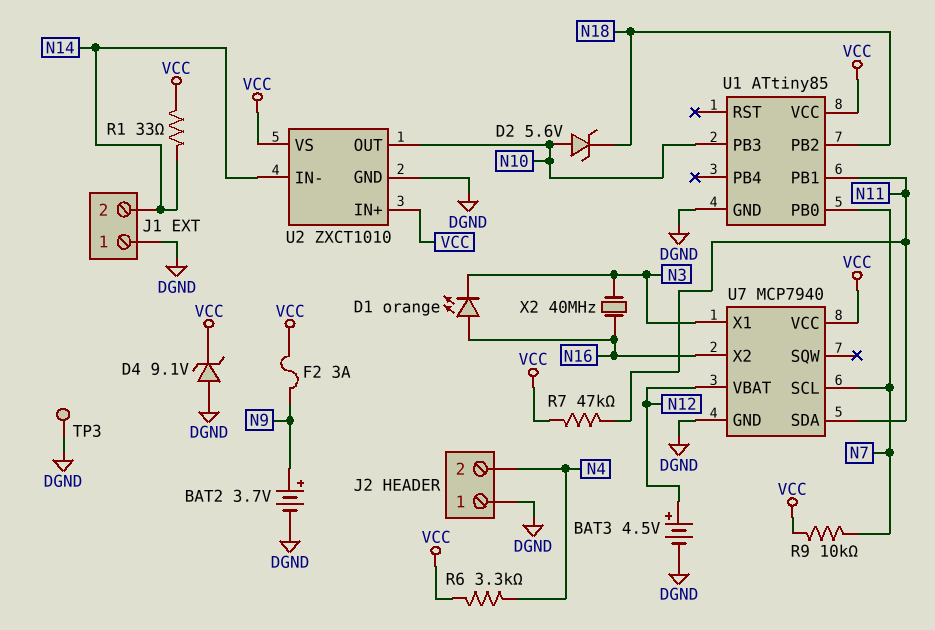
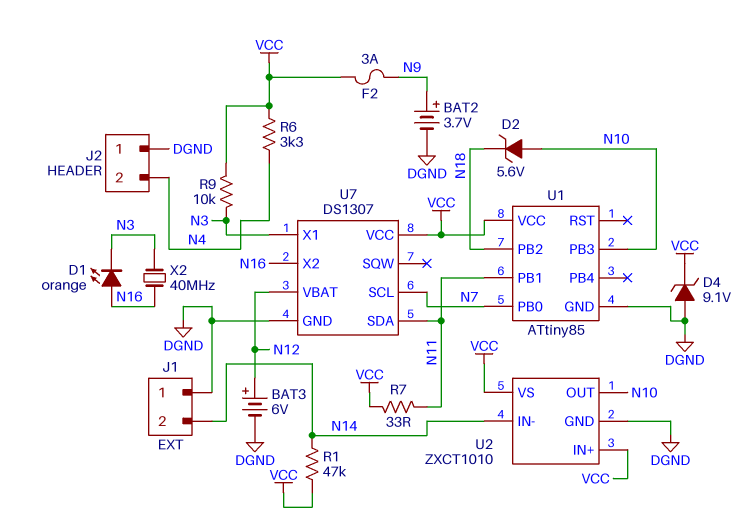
BAT3: 4.5V (plus N12, minus DGND) -> 6V (plus N12, minus DGND)
R1: 33 (N14, VCC) -> 47k (N14, VCC)
R7: 47k (N11, VCC) -> 33 (N11, VCC)
R9: 10k (N7, VCC) -> 10k (N3, VCC)
TP3: test point (DGND) -> none
U7: MCP7940 -> DS1307

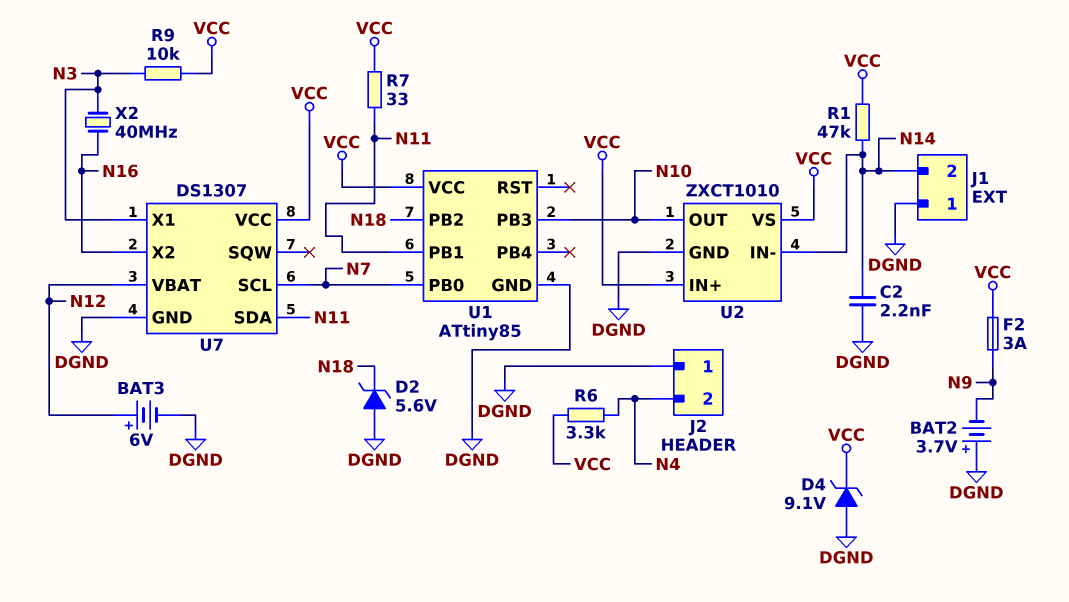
BAT2: 3.7V (plus N9, minus DGND) -> 3.7V (plus DGND, minus N9)
C2: none -> 2.2nF (DGND, N14)
D1: LED orange (A N16, K N3) -> none
D2: zener 5.6V (A N10, K N18) -> zener 5.6V (A DGND, K N18)

